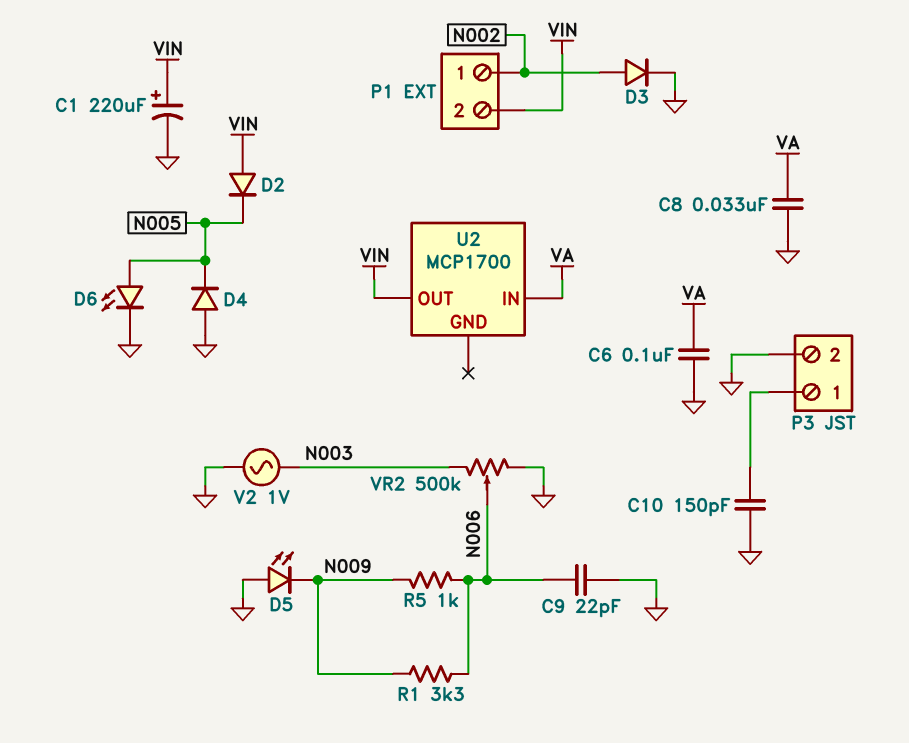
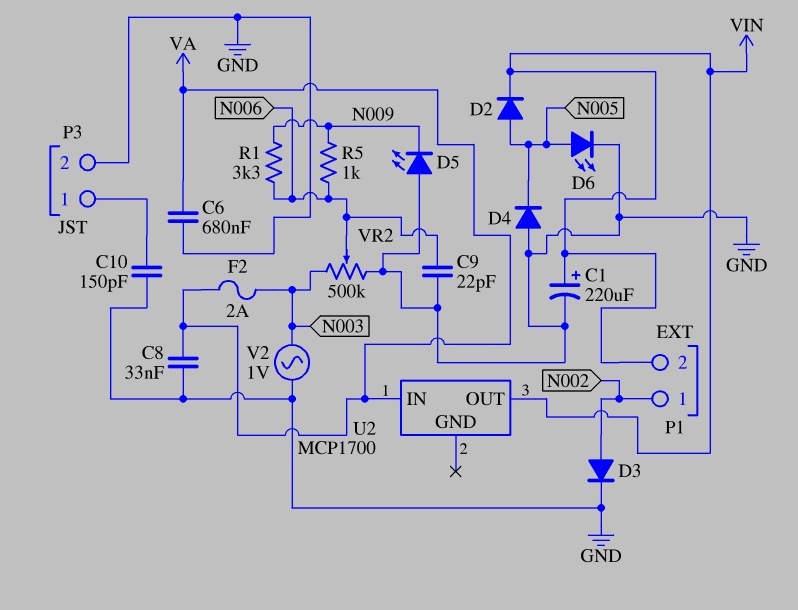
C6: 100nF (GND, VA) -> 680nF (GND, VA)
D2: diode (A VIN, K N005) -> diode (A N005, K VIN)
F2: none -> 2A (N003, VA)

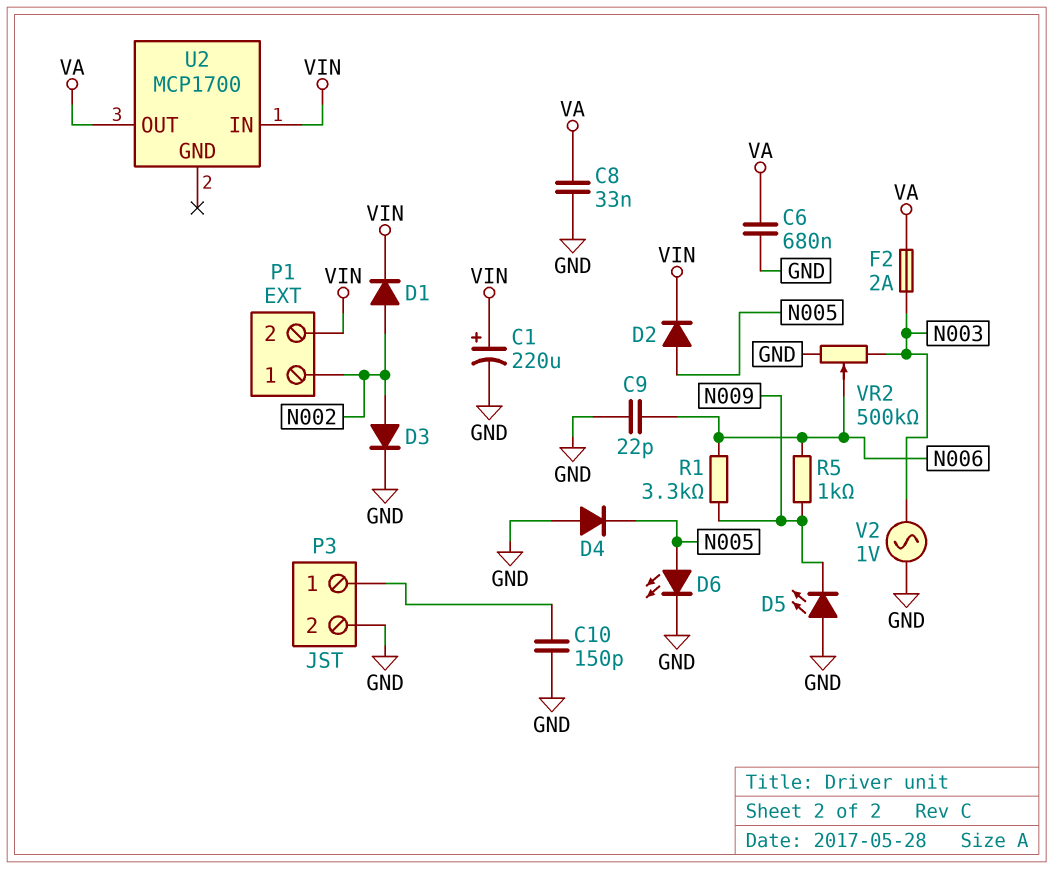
D1: none -> diode (A N002, K VIN)
U2 pin IN: VA -> VIN
U2 pin OUT: VIN -> VA

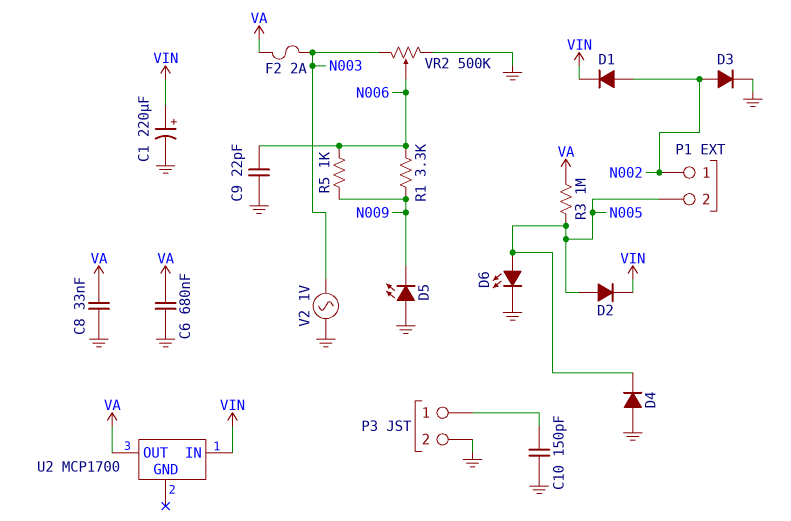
P1 pin 2: VIN -> N005
R3: none -> 1M (N005, VA)

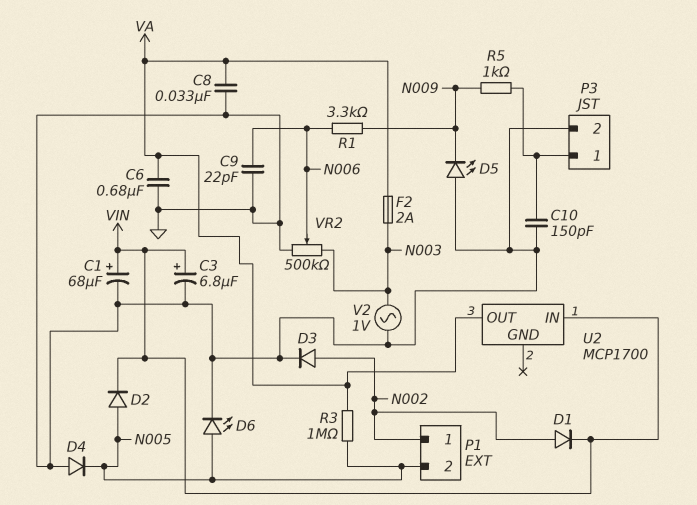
C1: 220uF (plus VIN, minus GND) -> 68uF (plus VIN, minus GND)
C3: none -> 6.8uF (plus VIN, minus GND)
R5: 1k (N006, N009) -> 1k (N009, P3/1)

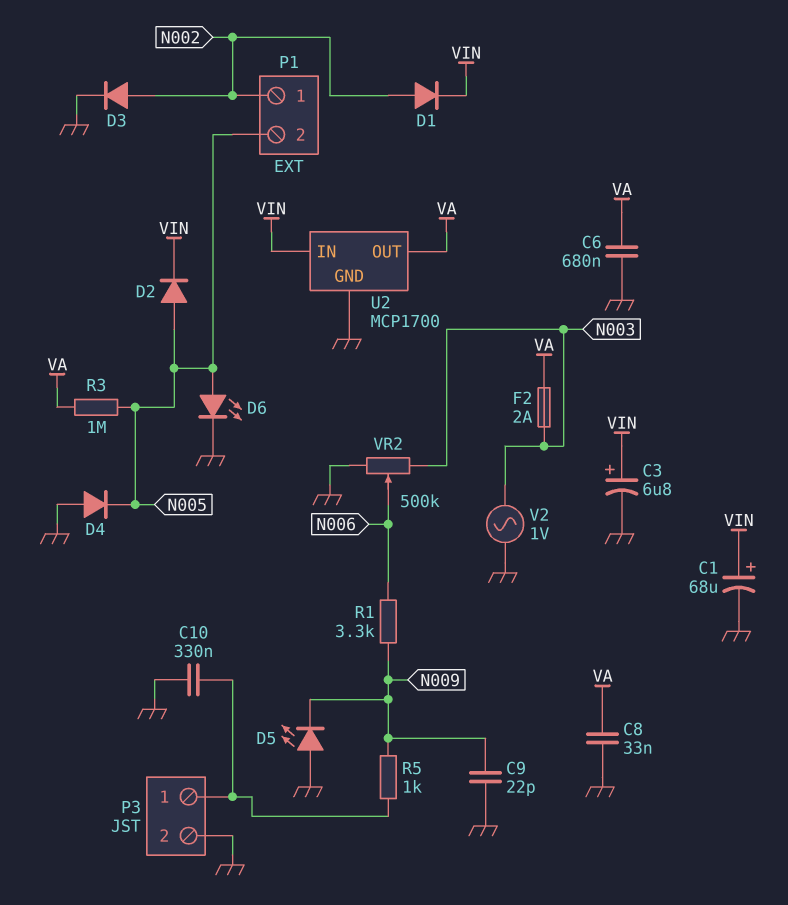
C9: 22pF (GND, N006) -> 22pF (GND, N009)
C10: 150pF (GND, P3/1) -> 330nF (GND, P3/1)
U2 pin GND: none -> GND

